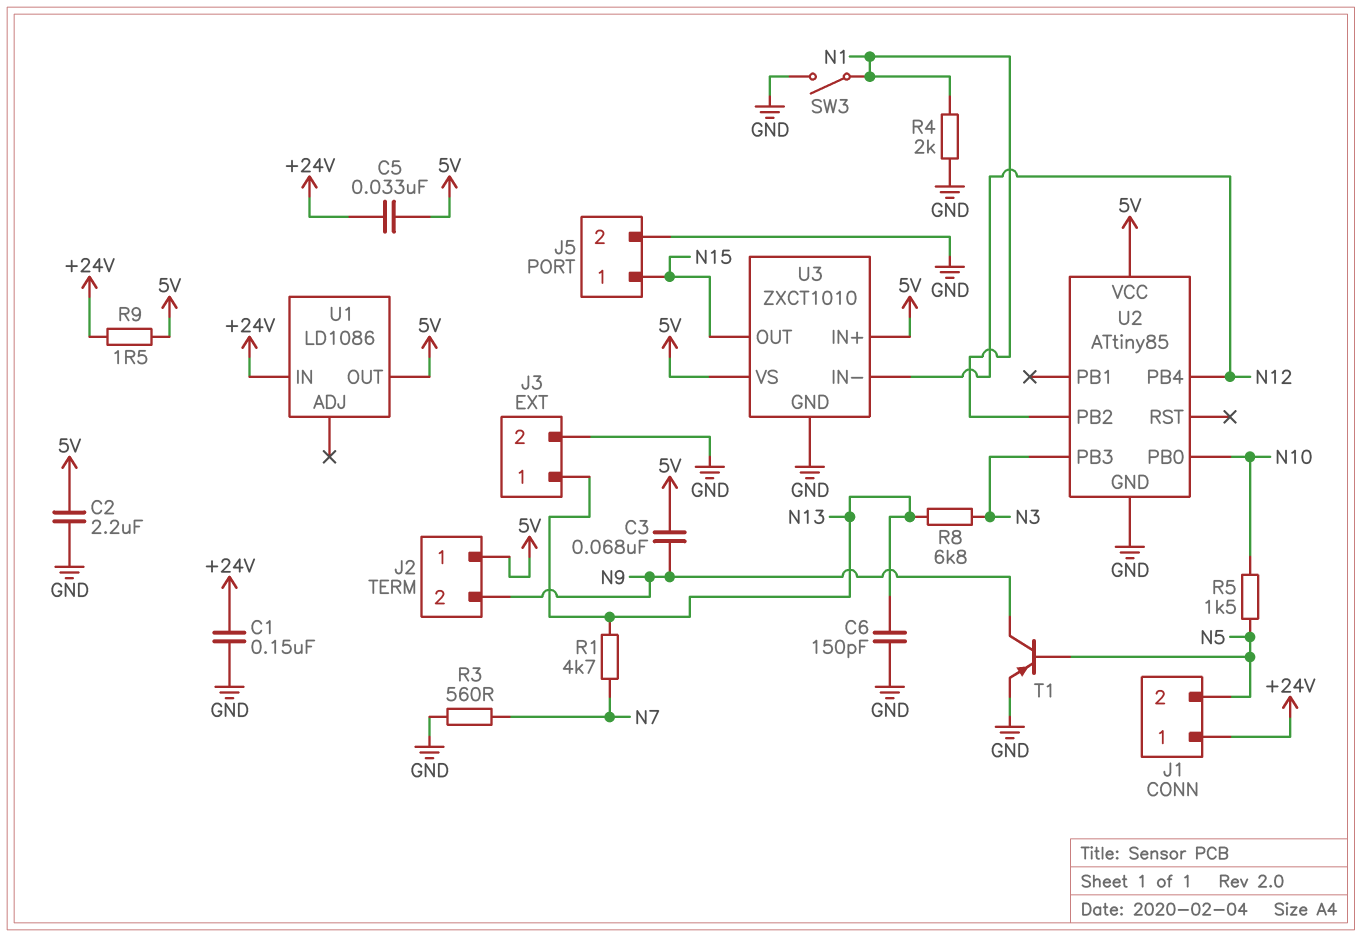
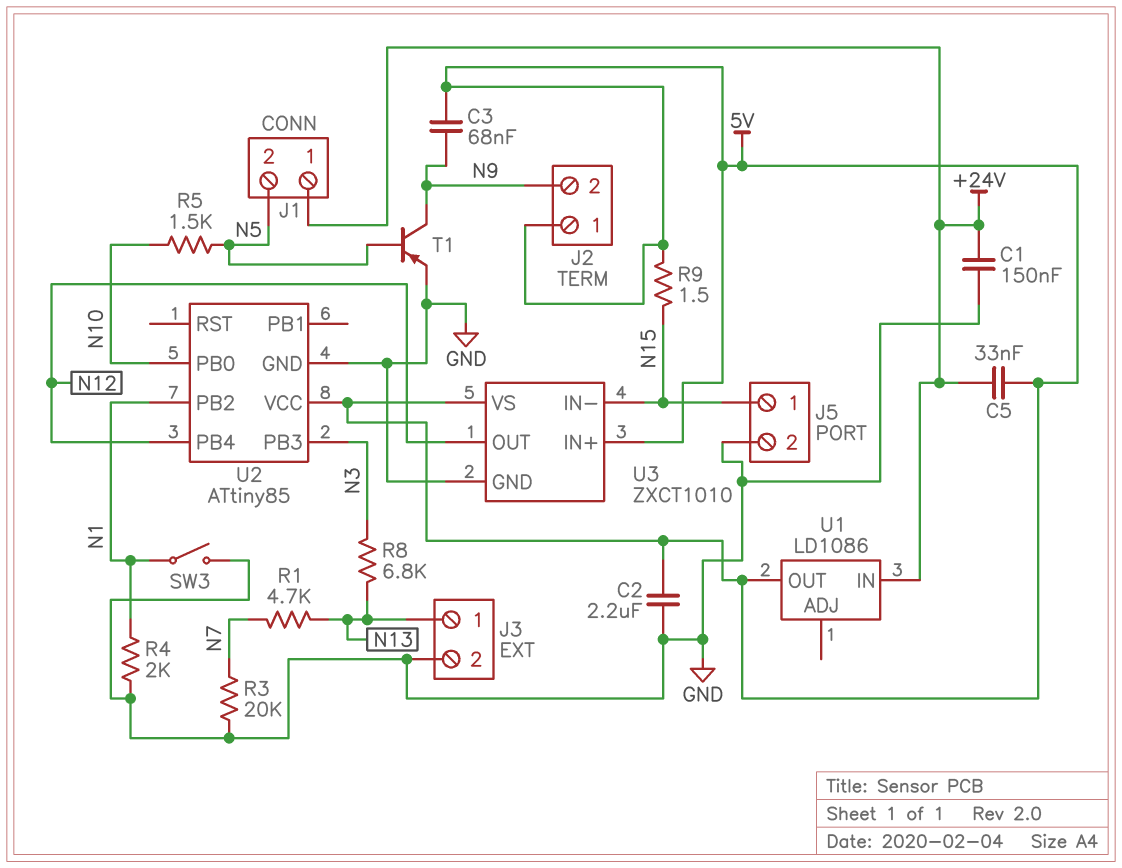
C6: 150pF (GND, N13) -> none
R3: 560 (GND, N7) -> 20k (GND, N7)
R9: 1.5 (+24V, 5V) -> 1.5 (5V, N15)
U3 pin IN-: N12 -> N15
U3 pin OUT: N15 -> N12

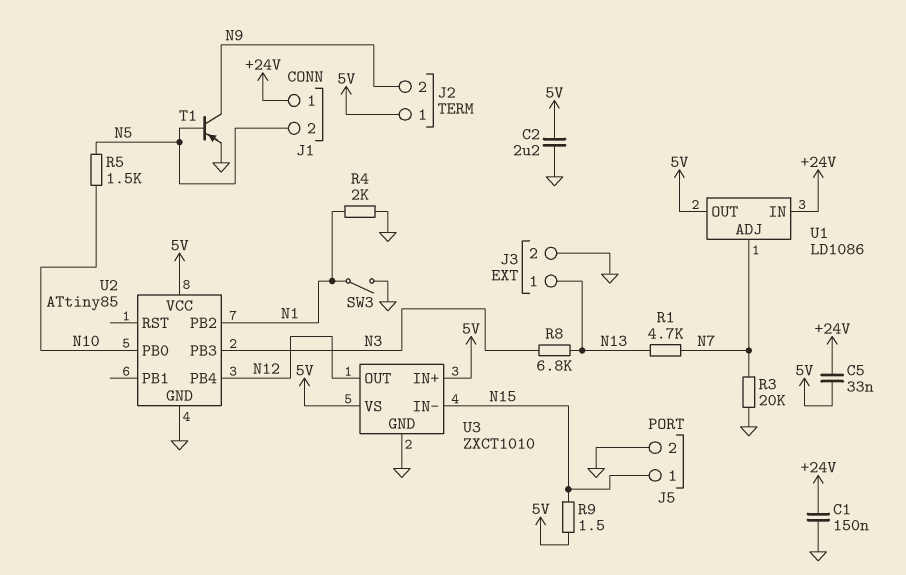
C3: 68nF (5V, N9) -> none
U1 pin ADJ: none -> N7

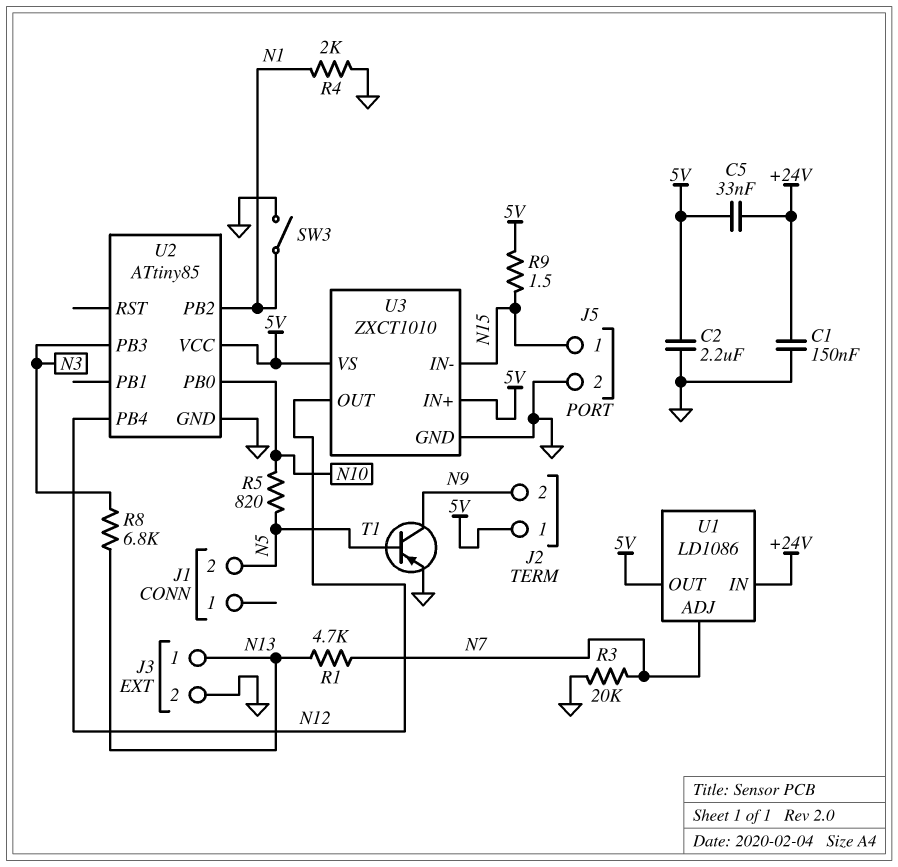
J1 pin 1: +24V -> none
R5: 1.5k (N5, N10) -> 820 (N5, N10)

